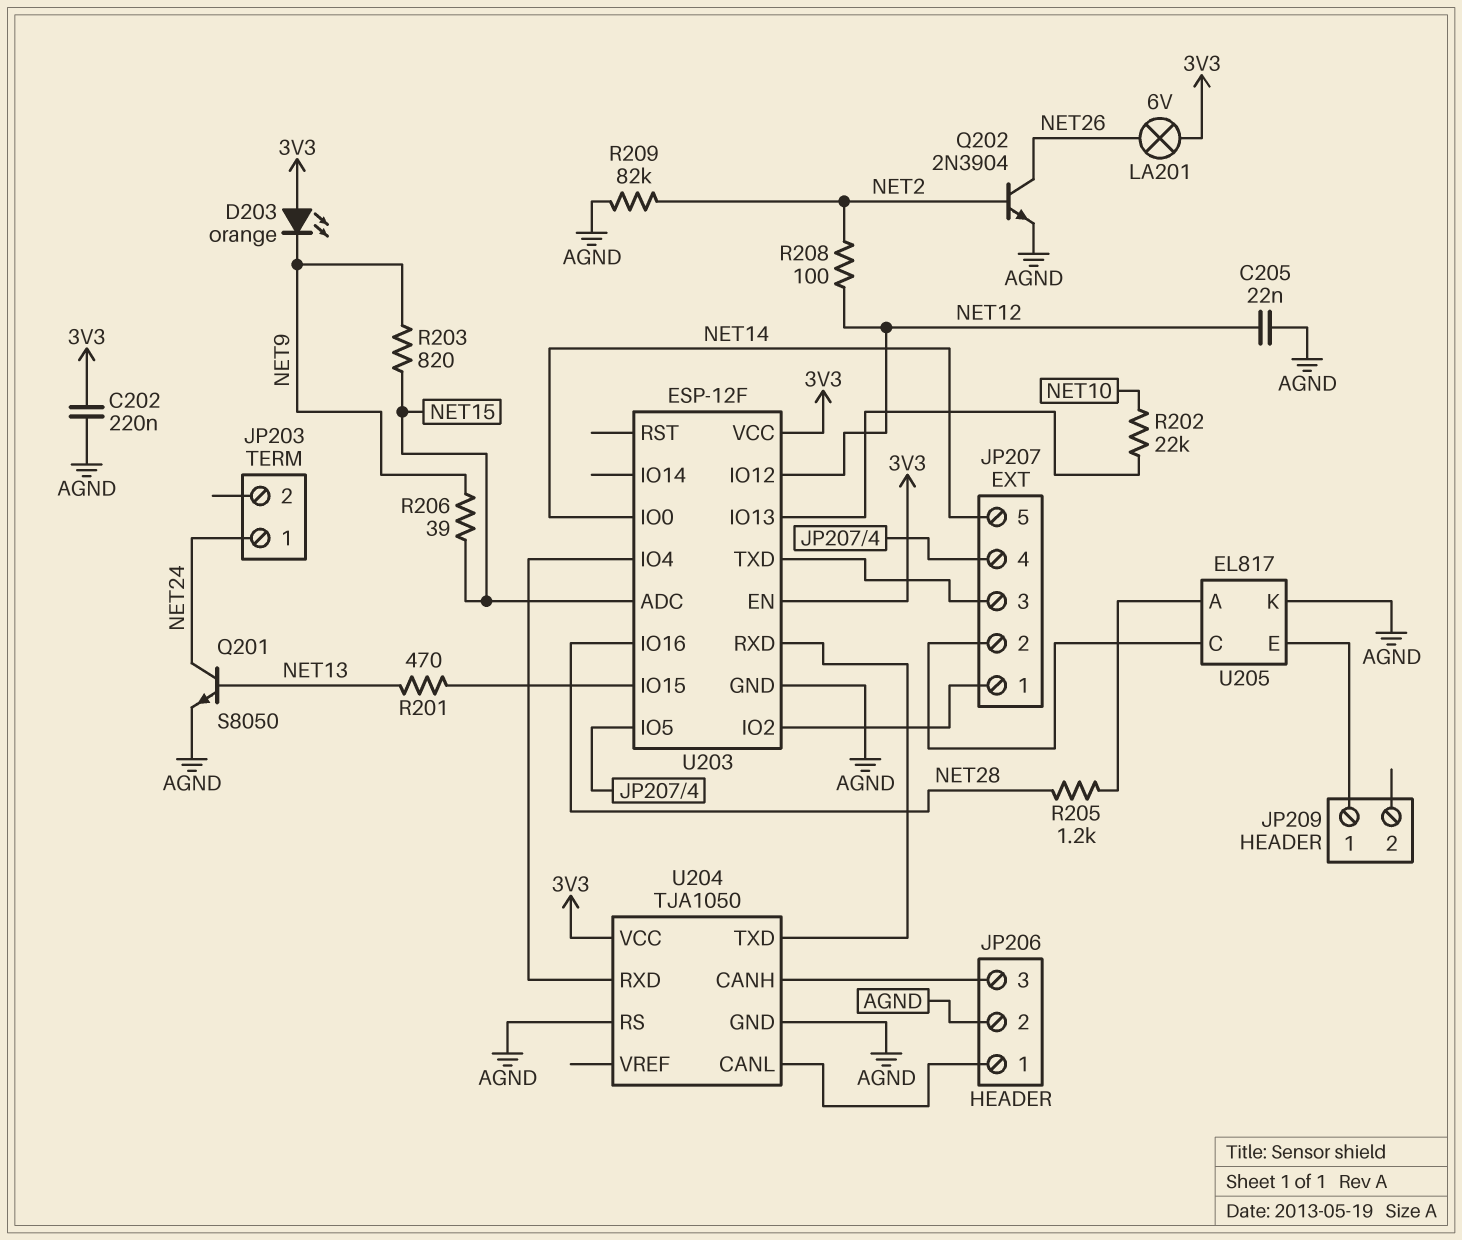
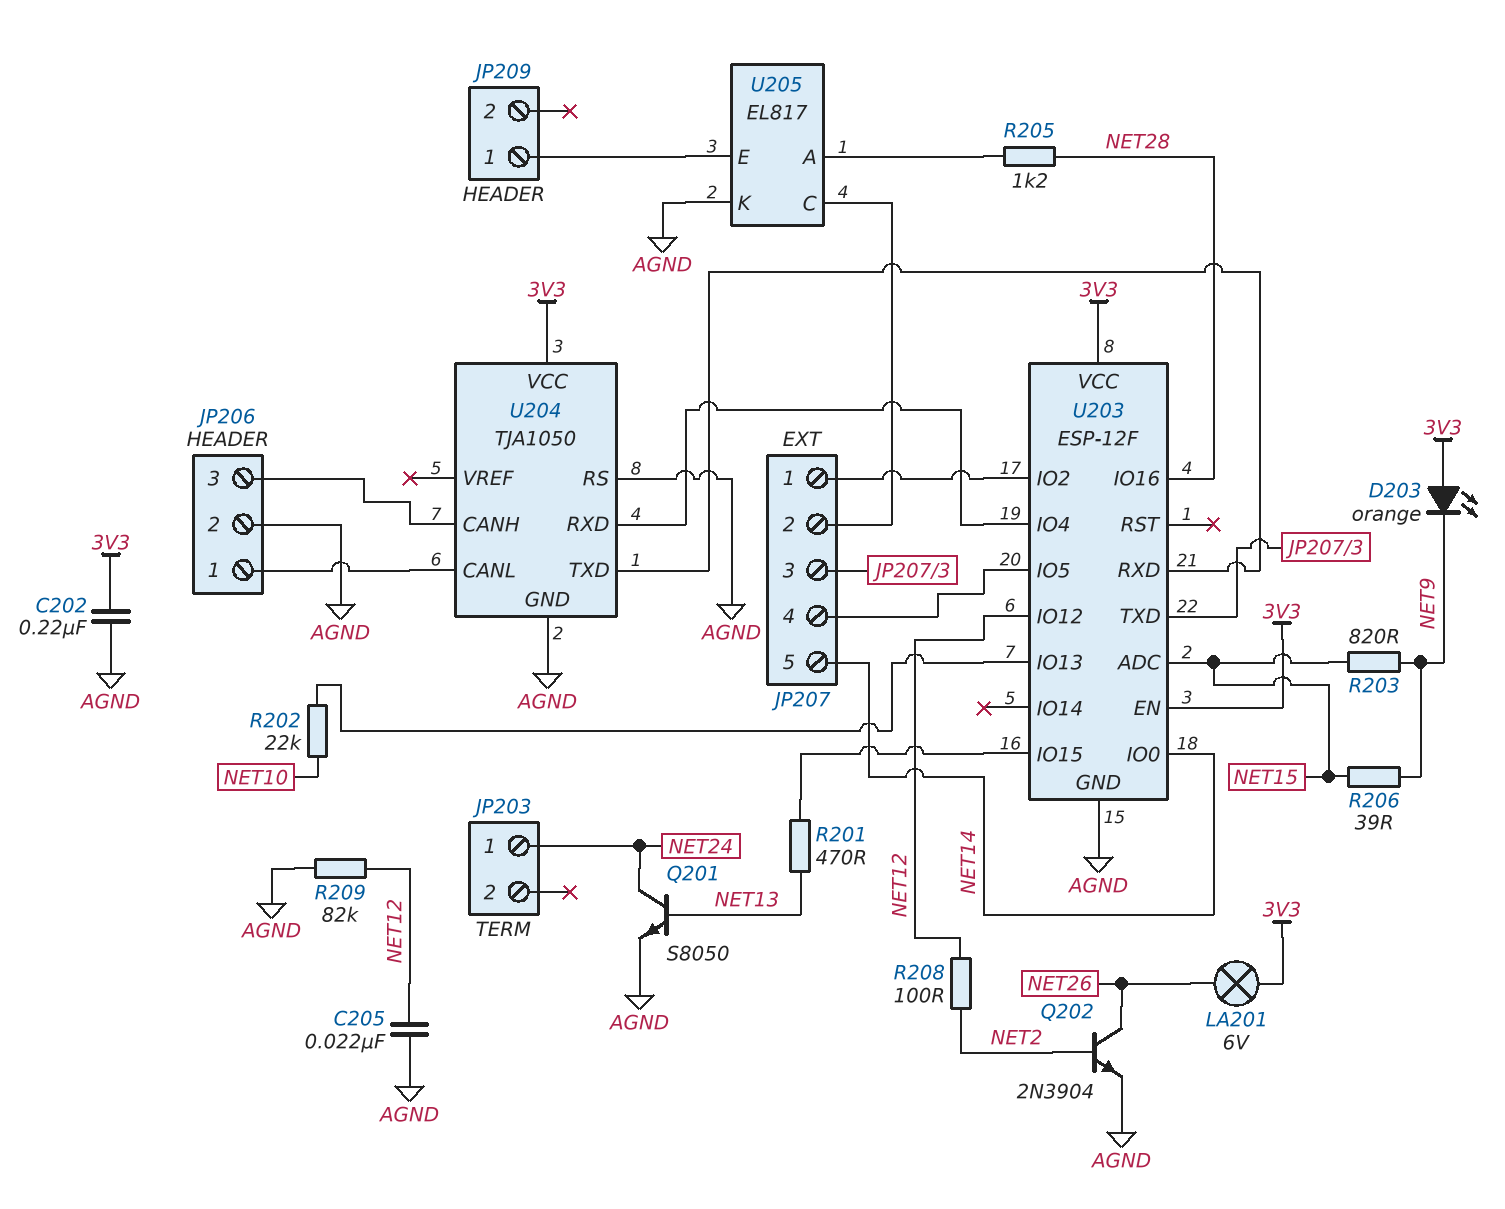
R209: 82k (AGND, NET2) -> 82k (AGND, NET12)

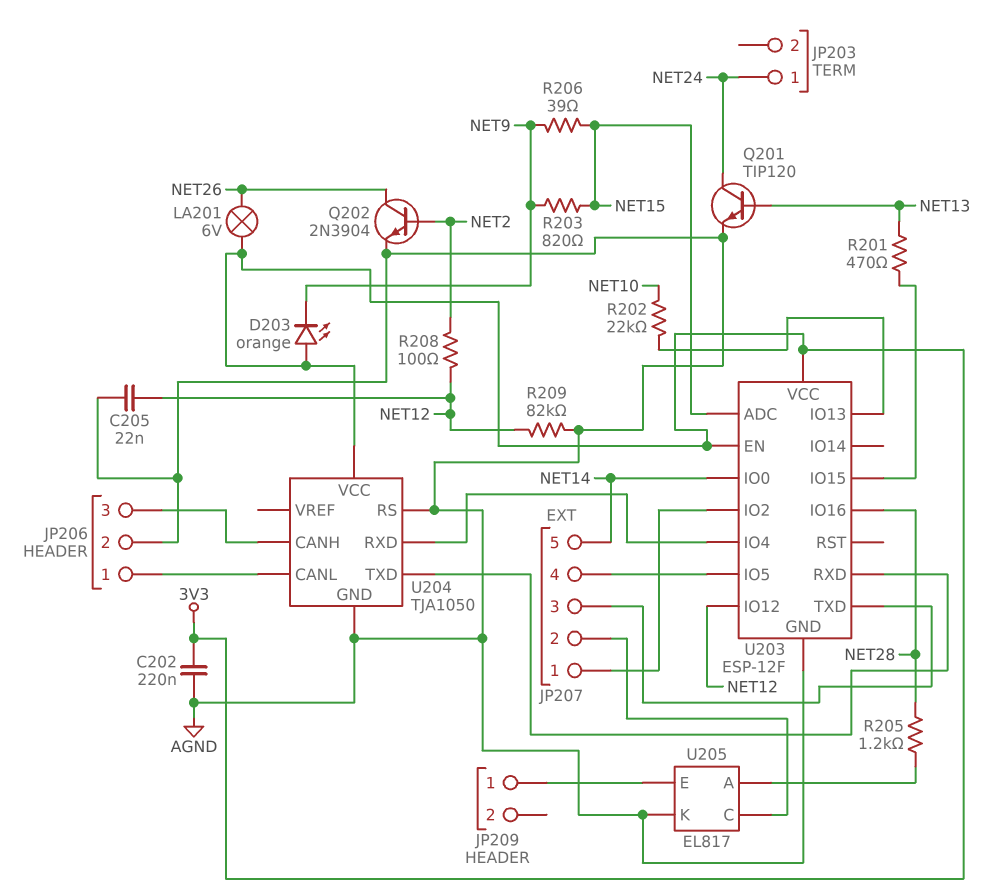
Q201: NPN S8050 (B NET13, C NET24, E AGND) -> NPN TIP120 (B NET13, C NET24, E AGND)

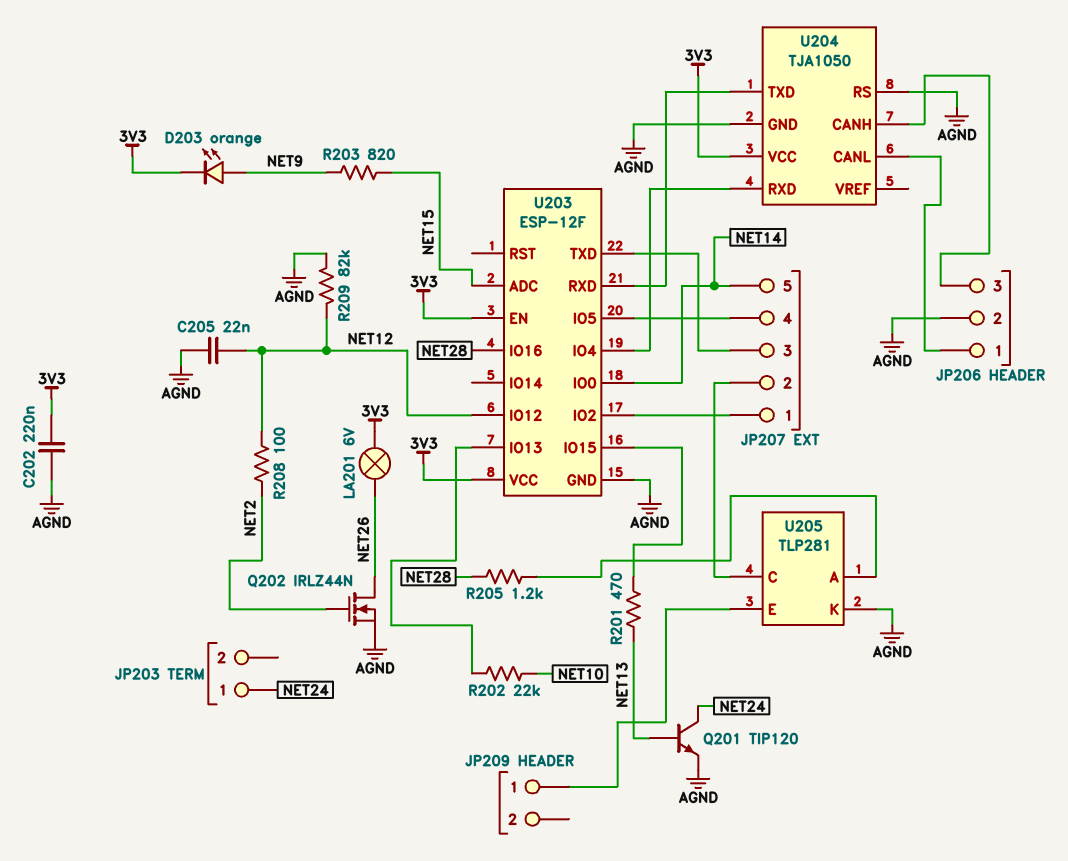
D203: LED orange (A 3V3, K NET9) -> LED orange (A NET9, K 3V3)
Q202: NPN 2N3904 (B NET2, C NET26, E AGND) -> NMOS IRLZ44N (G NET2, D NET26, S AGND)
R206: 39 (NET9, NET15) -> none
U205: EL817 -> TLP281

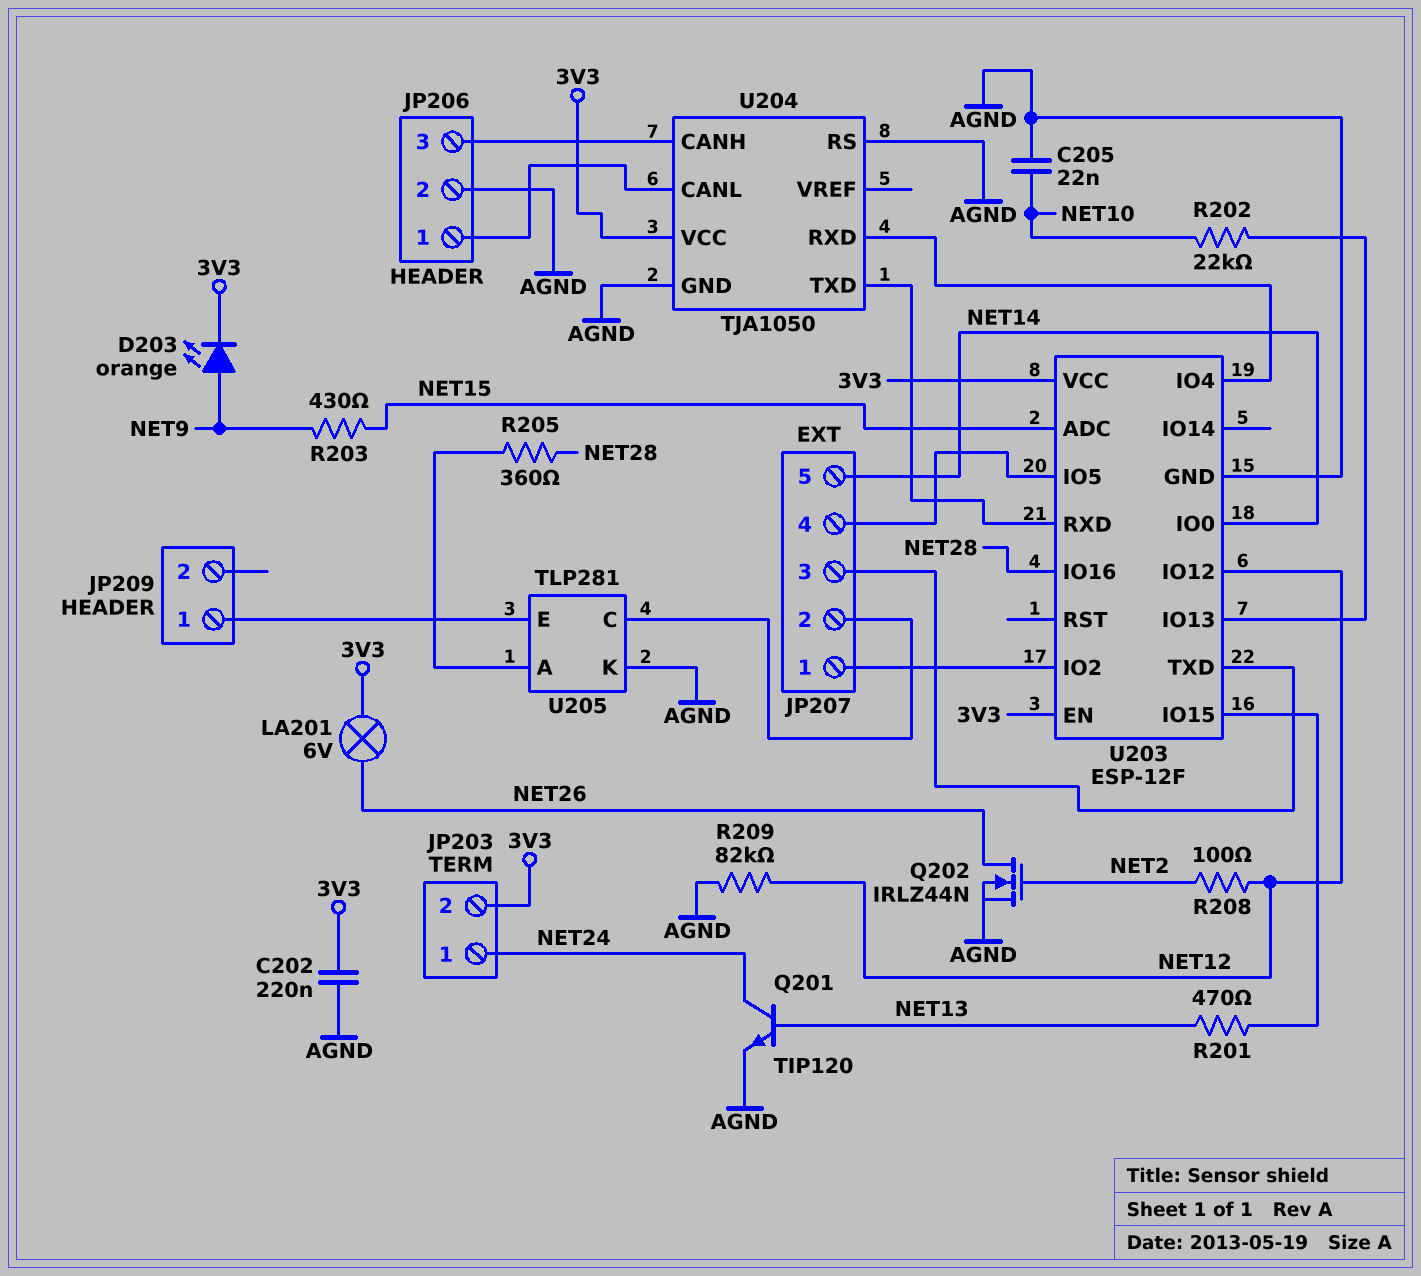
C205: 22nF (AGND, NET12) -> 22nF (AGND, NET10)
JP203 pin 2: none -> 3V3
R203: 820 (NET9, NET15) -> 430 (NET9, NET15)
R205: 1.2k (NET28, U205/A) -> 360 (NET28, U205/A)

